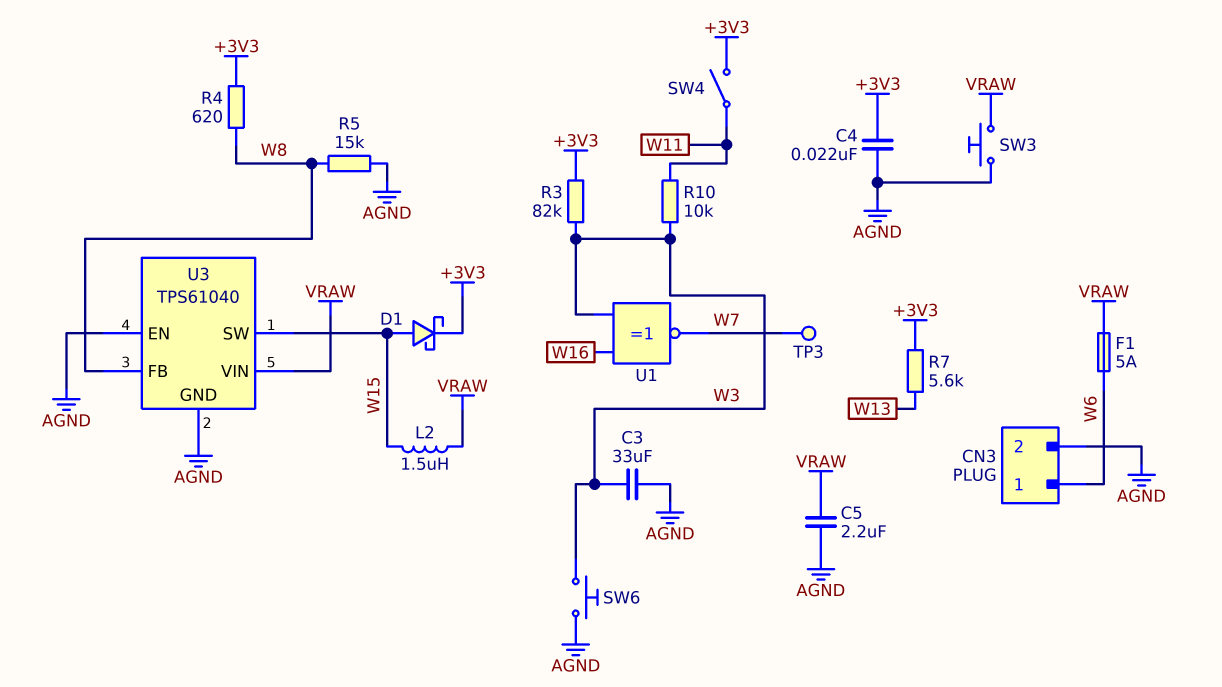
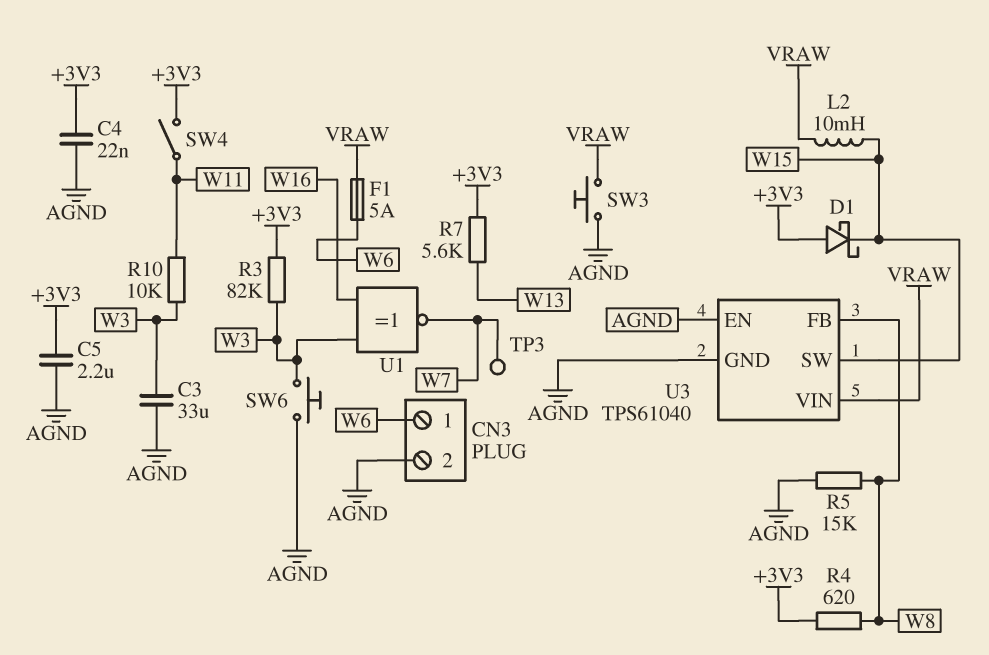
C5: 2.2uF (AGND, VRAW) -> 2.2uF (+3V3, AGND)
D1: schottky (A W15, K +3V3) -> schottky (A +3V3, K W15)
L2: 1.5uH (VRAW, W15) -> 10mH (VRAW, W15)

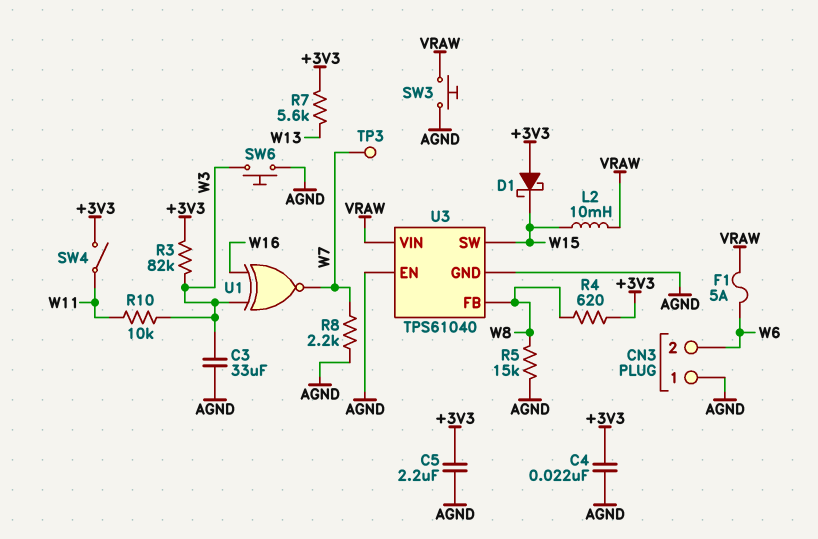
CN3 pin 1: W6 -> AGND
CN3 pin 2: AGND -> W6
R8: none -> 2.2k (AGND, W7)

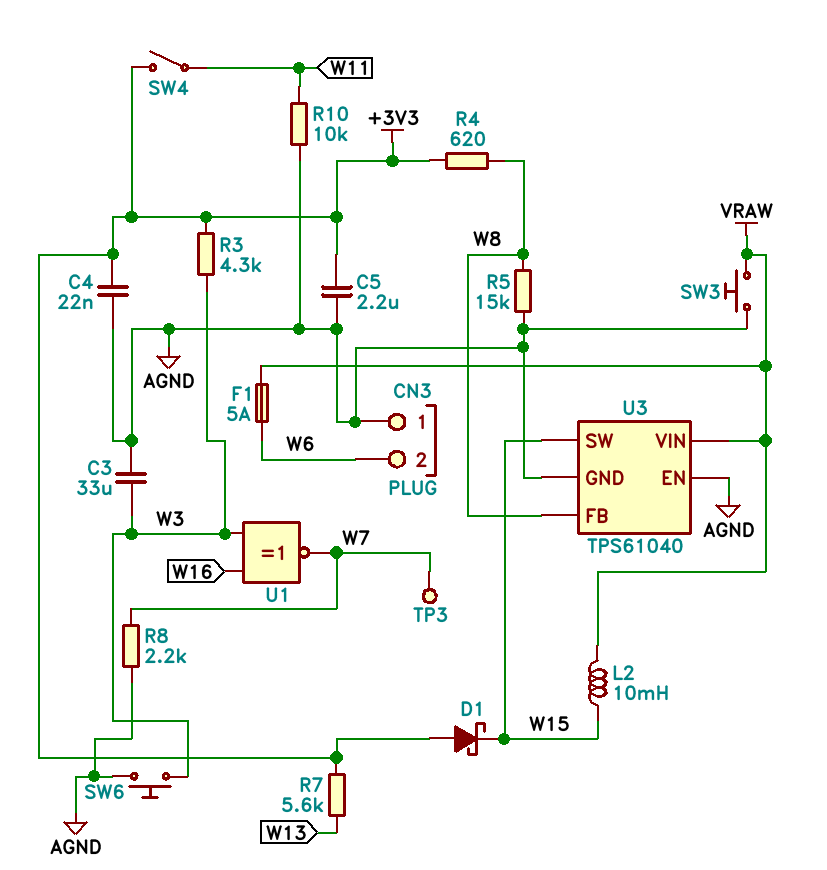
R3: 82k (+3V3, W3) -> 4.3k (+3V3, W3)
R10: 10k (W3, W11) -> 10k (AGND, W11)

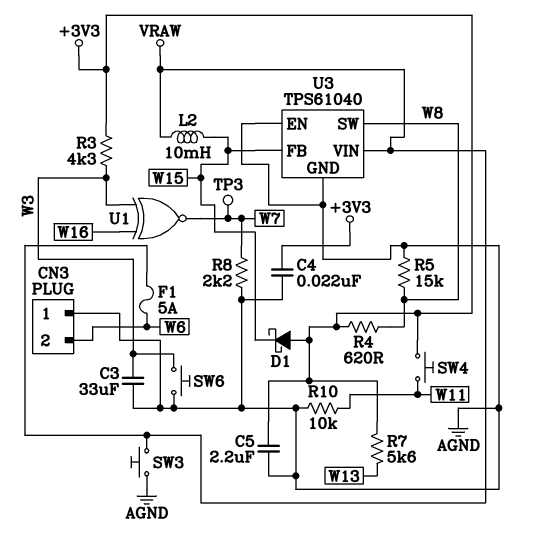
SW4: switch (+3V3, W11) -> button (+3V3, W11)
U3 pin FB: W8 -> W15
U3 pin SW: W15 -> W8

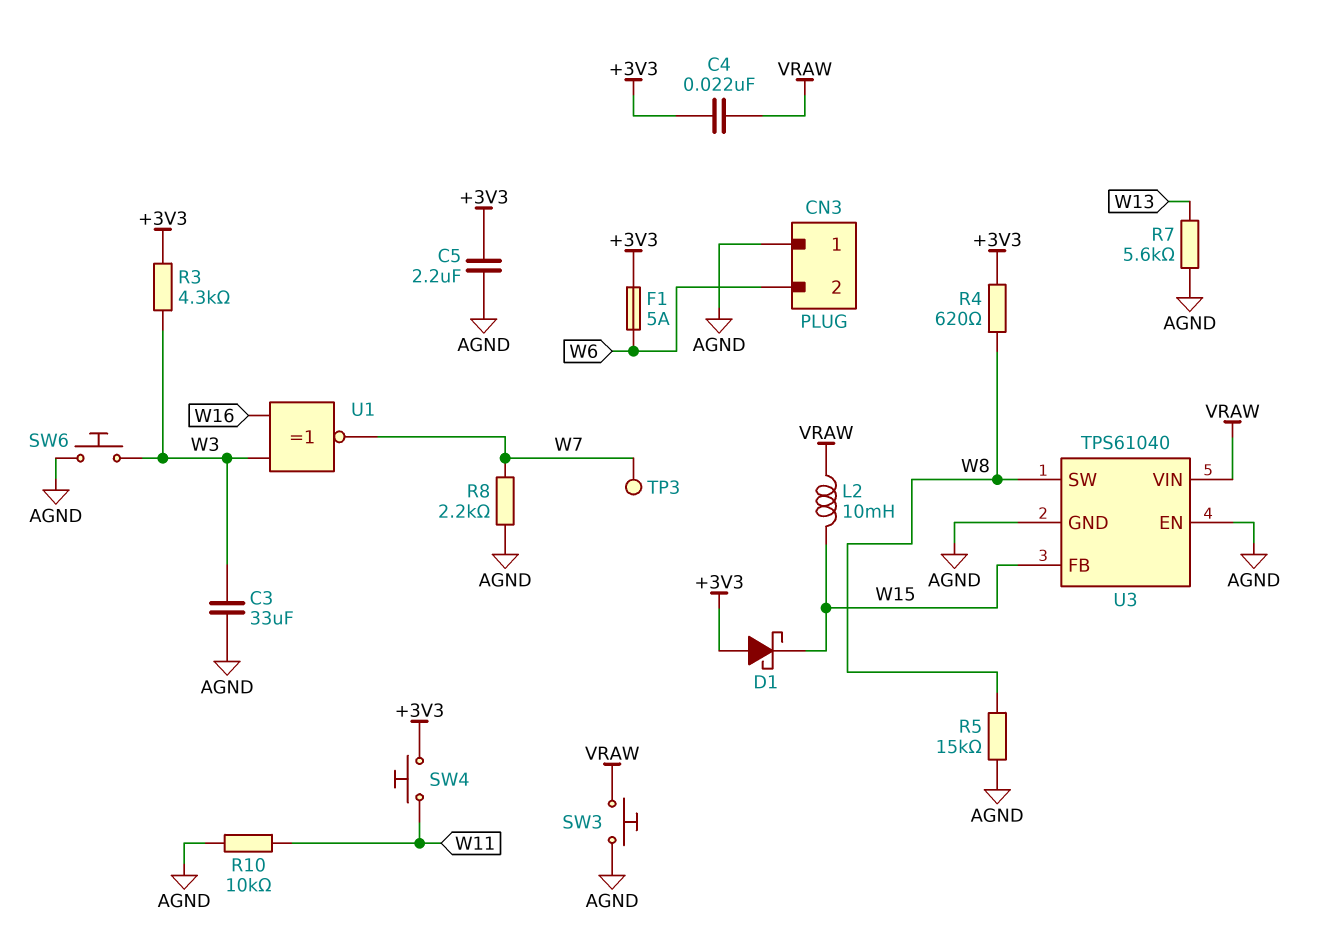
C4: 22nF (+3V3, AGND) -> 22nF (+3V3, VRAW)
F1: 5A (VRAW, W6) -> 5A (+3V3, W6)
R7: 5.6k (+3V3, W13) -> 5.6k (AGND, W13)

